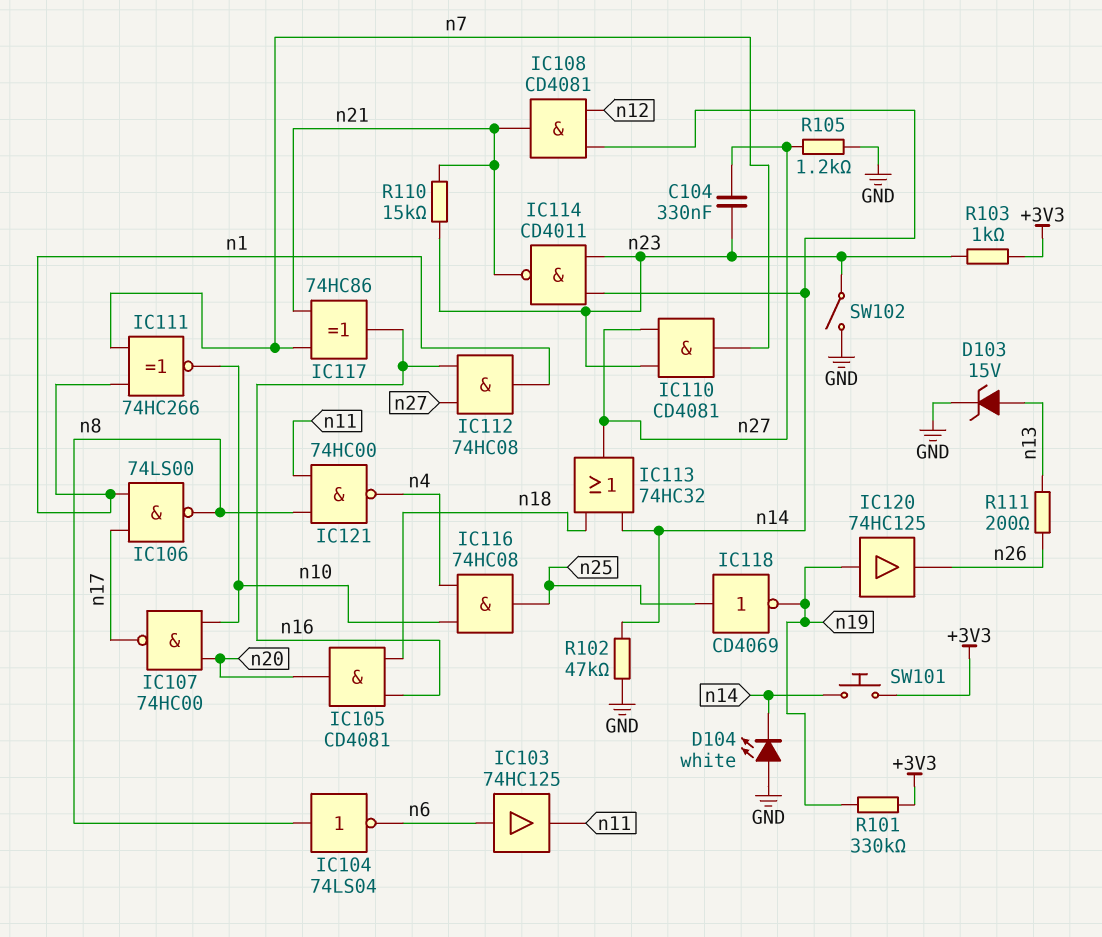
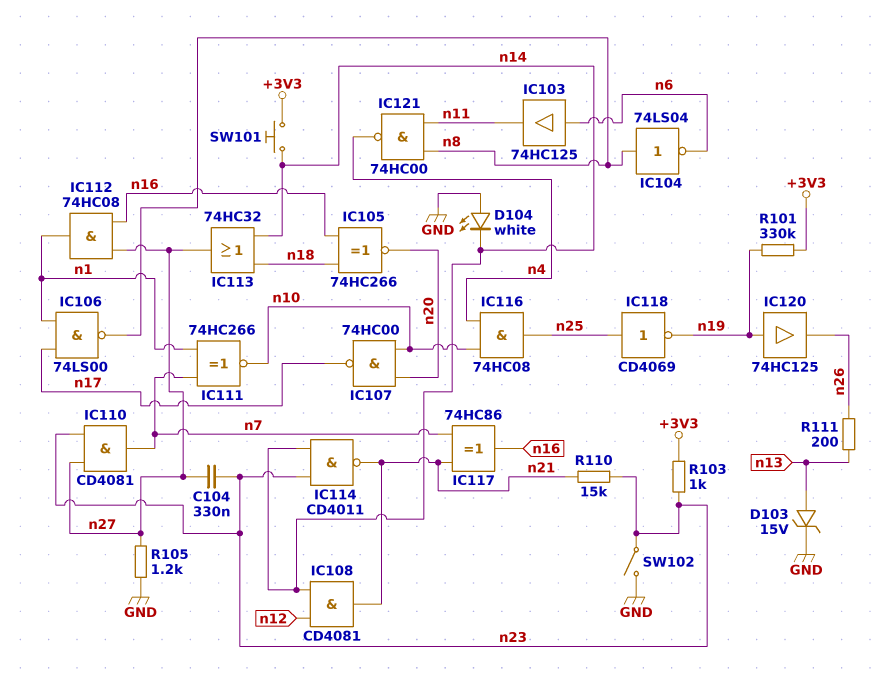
IC105: AND CD4081 (in n16, in n18, out n20) -> XNOR 74HC266 (in n16, in n18, out n20)
R102: 47k (GND, n14) -> none

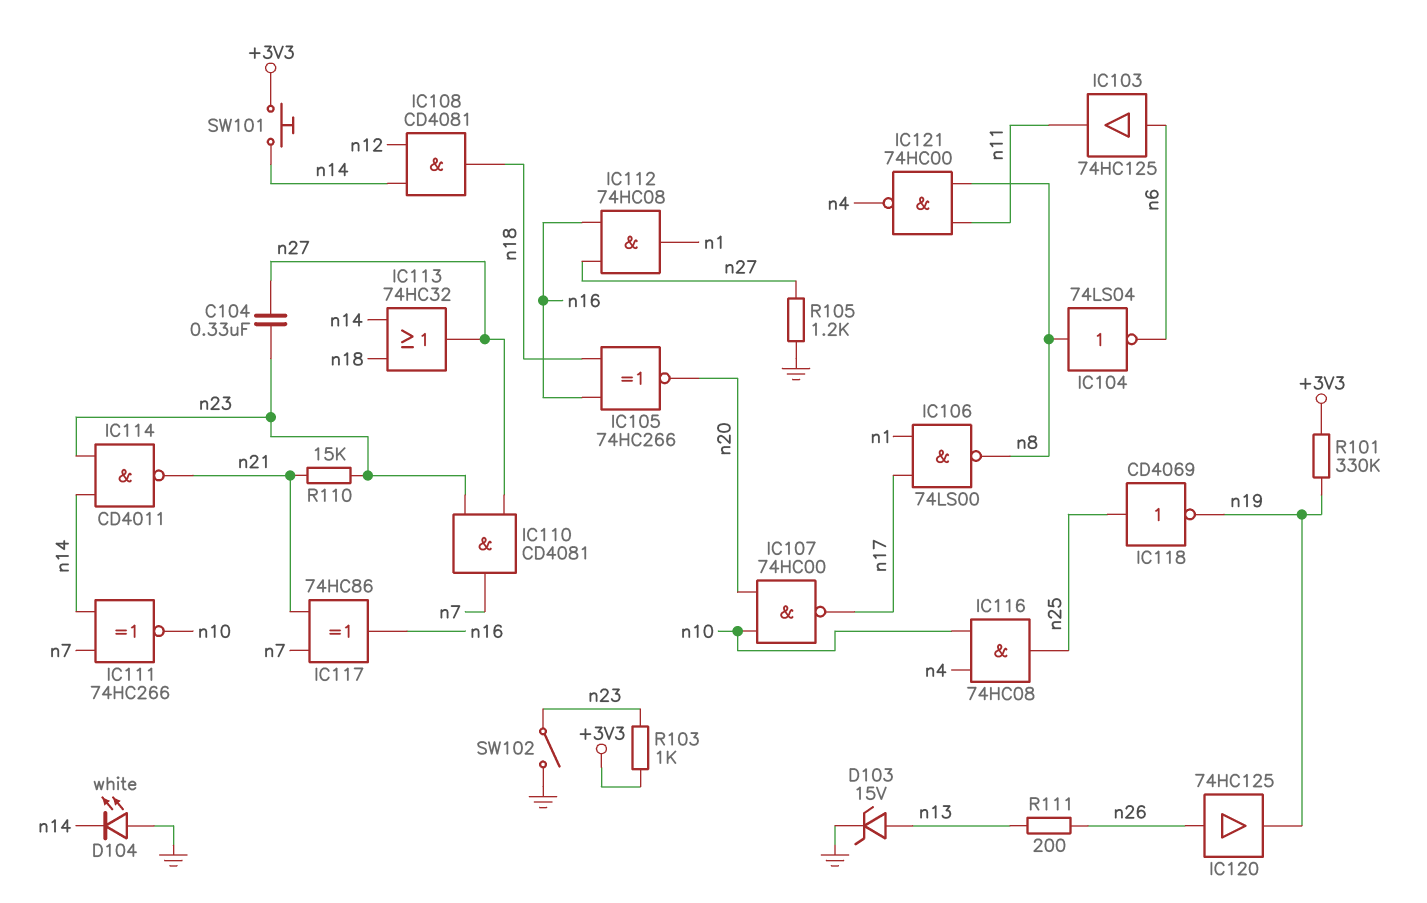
IC108: AND CD4081 (in n12, in n14, out n21) -> AND CD4081 (in n12, in n14, out n18)
IC111: XNOR 74HC266 (in n1, in n7, out n10) -> XNOR 74HC266 (in n7, in n14, out n10)
IC120: buffer 74HC125 (in n19, out n26) -> buffer 74HC125 (in n26, out n19)

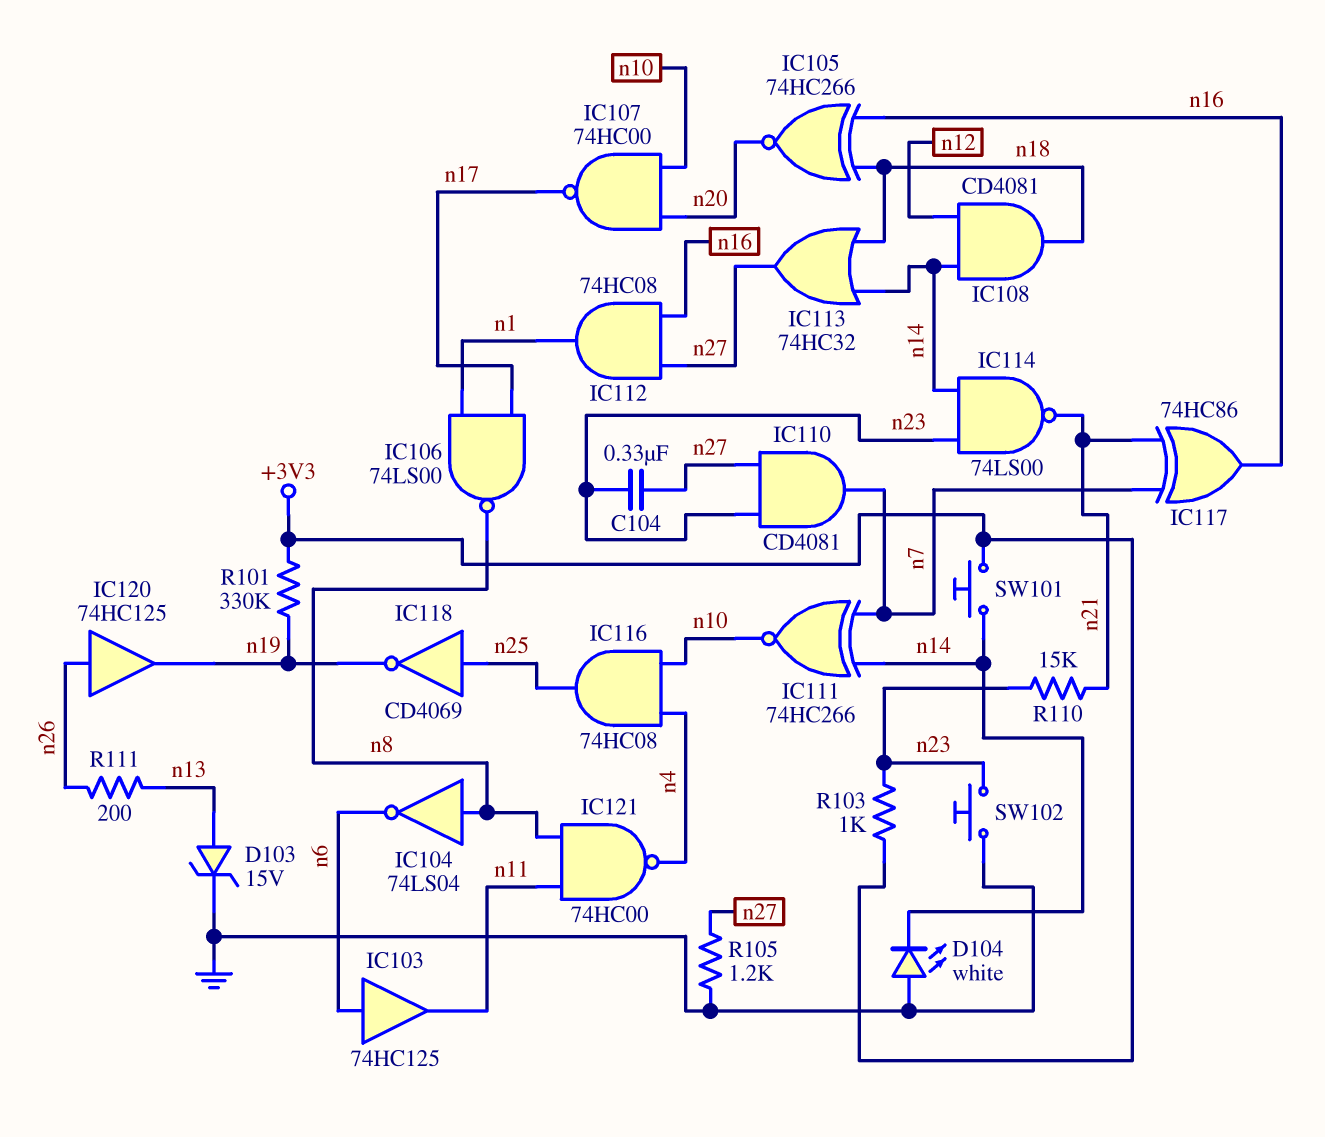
IC114: NAND CD4011 (in n14, in n23, out n21) -> NAND 74LS00 (in n14, in n23, out n21)
SW102: switch (GND, n23) -> button (GND, n23)

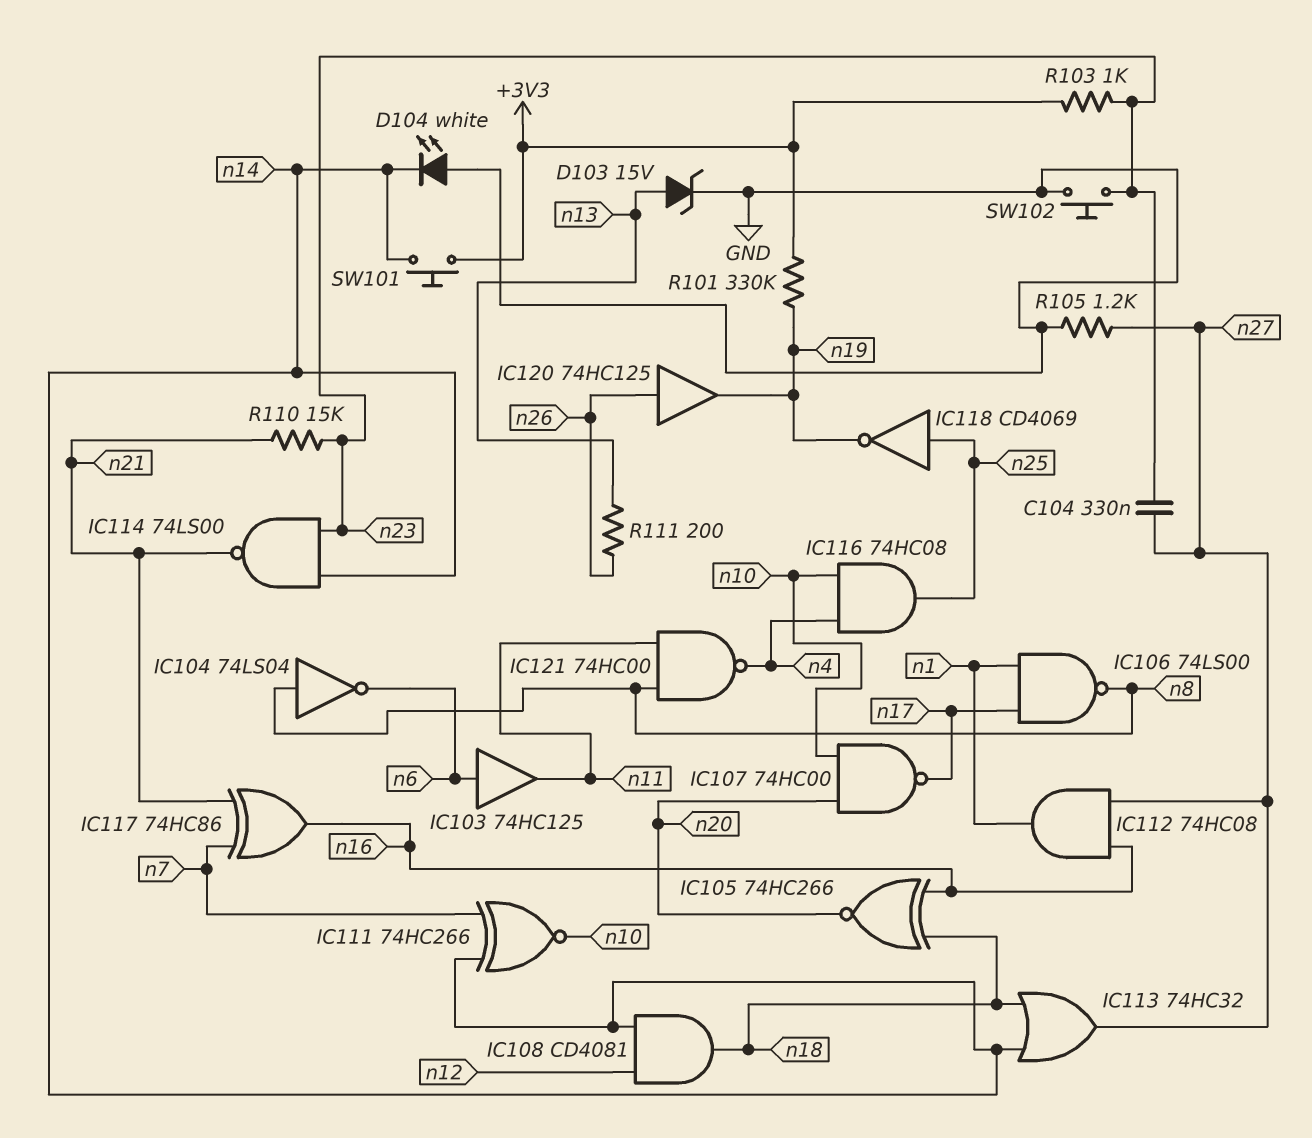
IC110: AND CD4081 (in n23, in n27, out n7) -> none

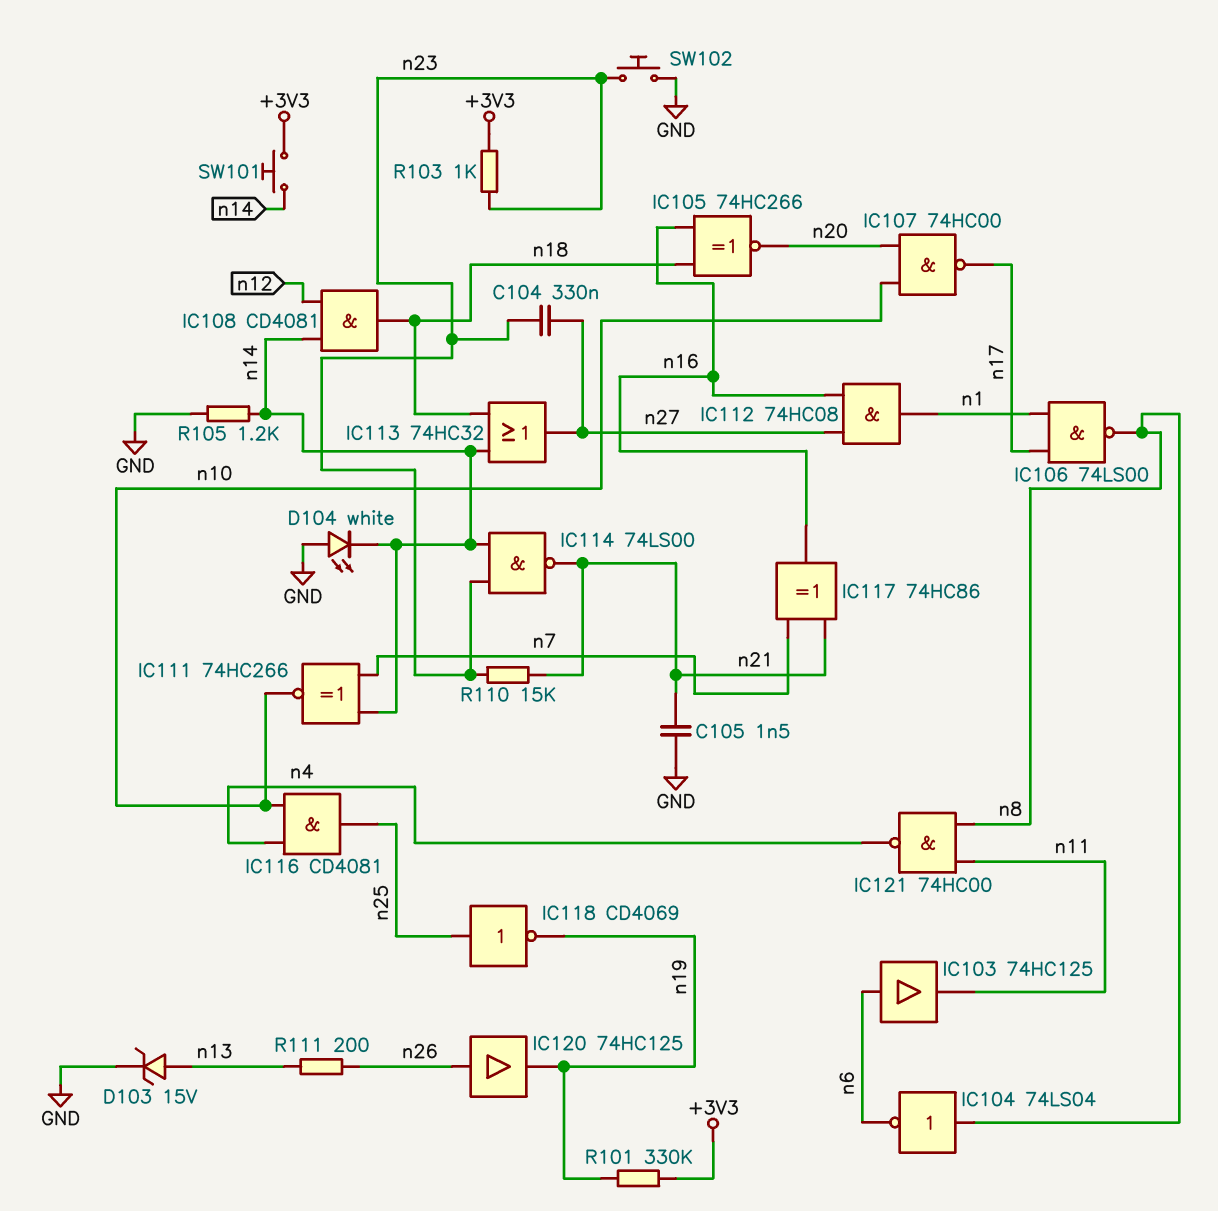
C105: none -> 1.5nF (GND, n21)
IC116: AND 74HC08 (in n4, in n10, out n25) -> AND CD4081 (in n4, in n10, out n25)
R105: 1.2k (GND, n27) -> 1.2k (GND, n14)

